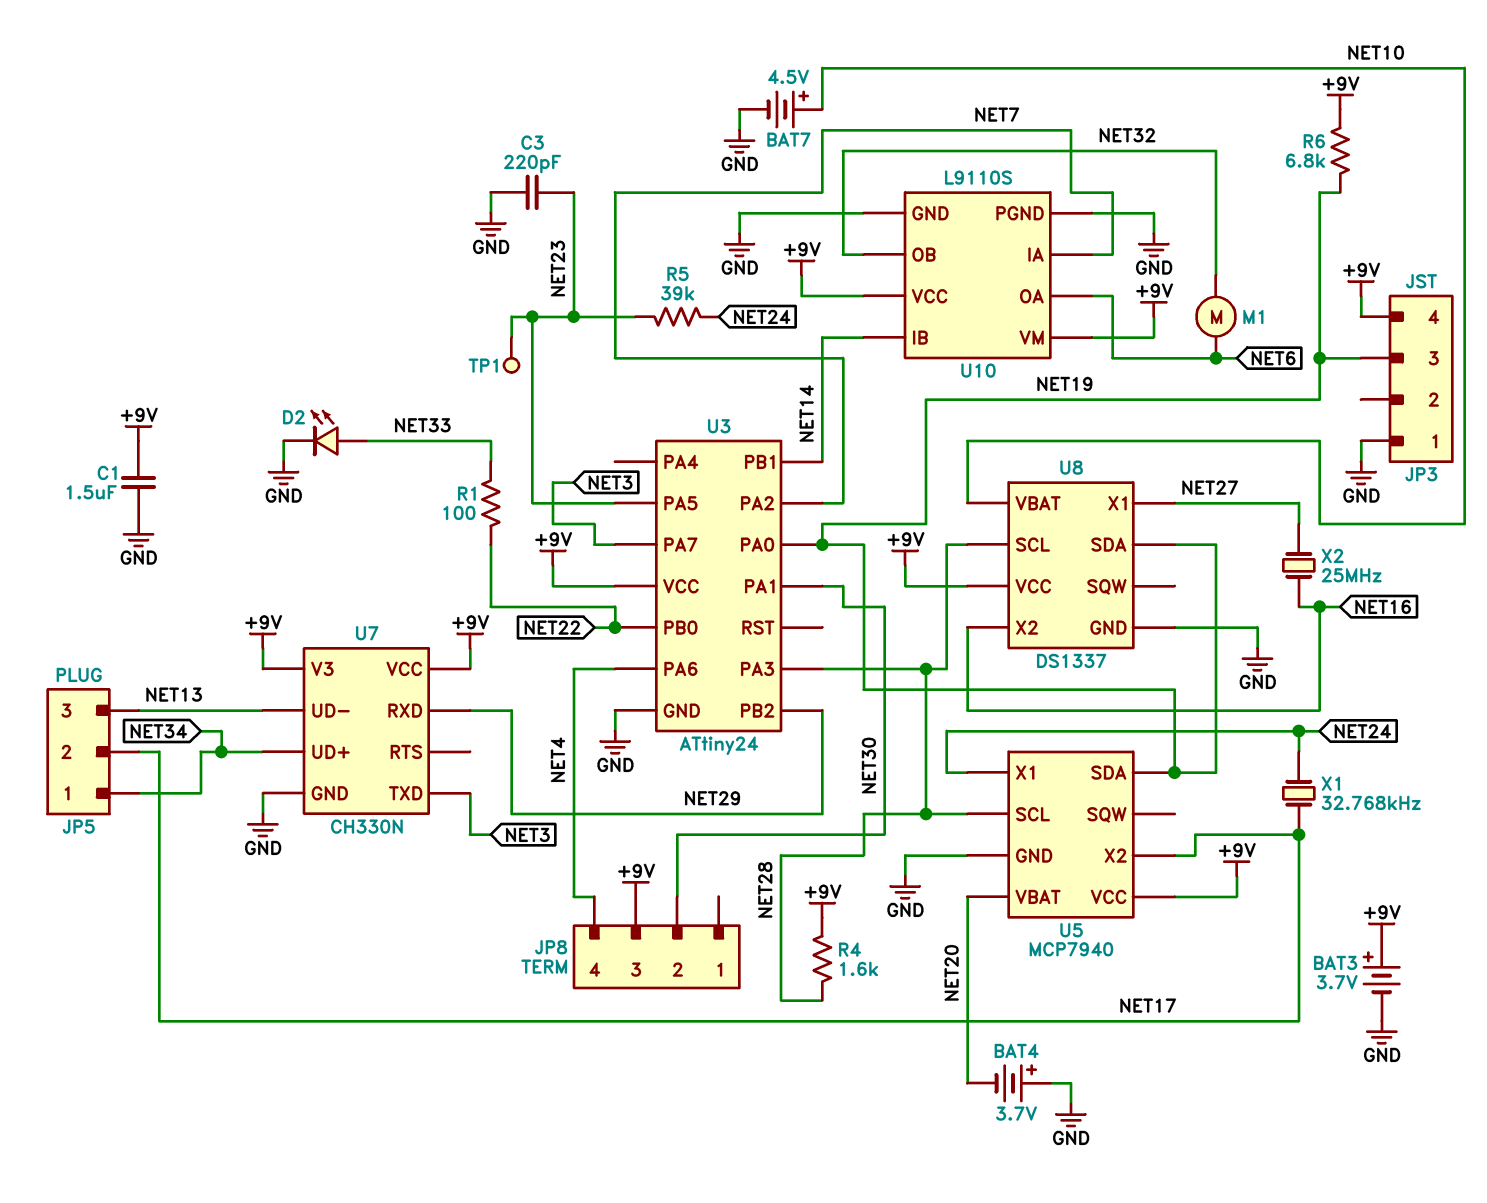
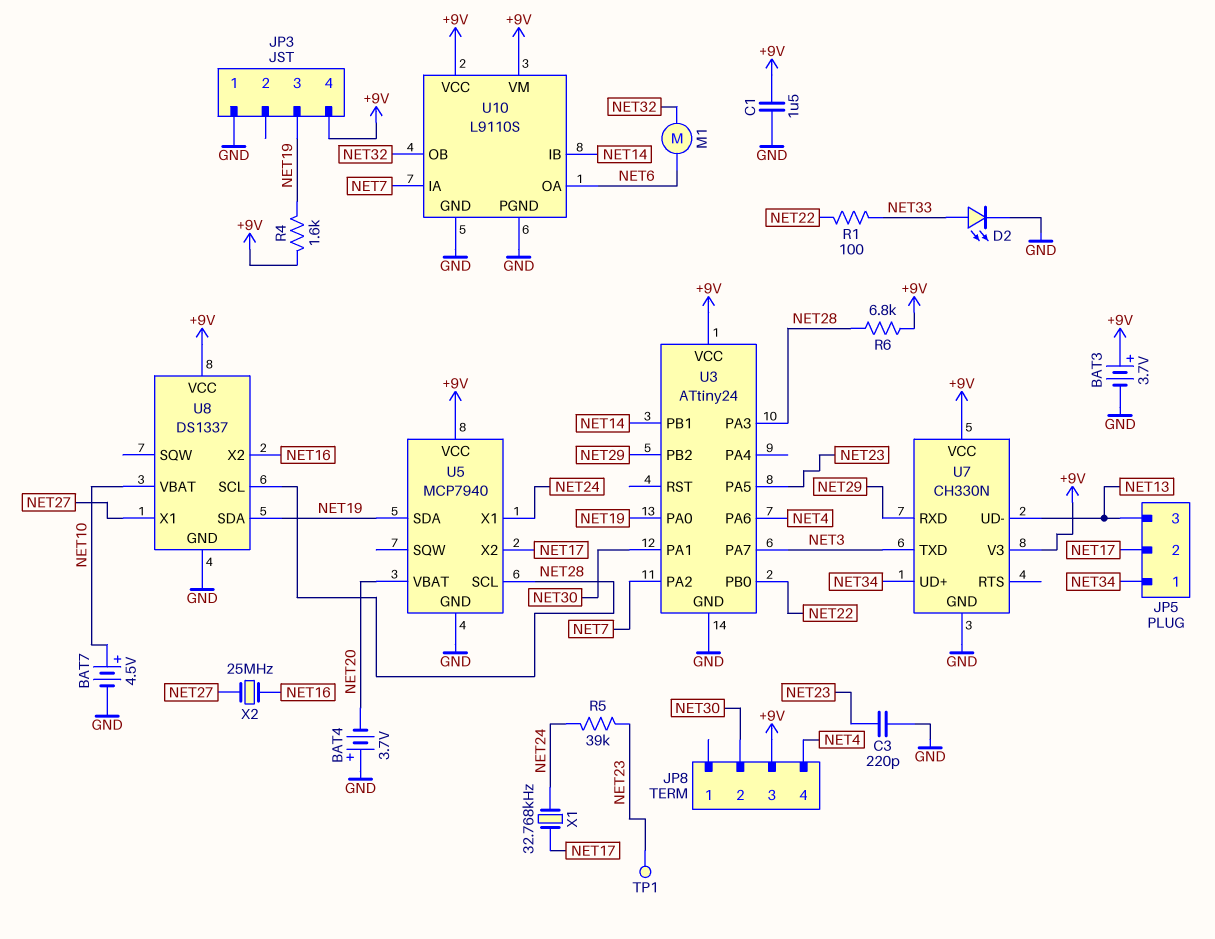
R4: 1.6k (+9V, NET28) -> 1.6k (+9V, NET19)
R6: 6.8k (+9V, NET19) -> 6.8k (+9V, NET28)

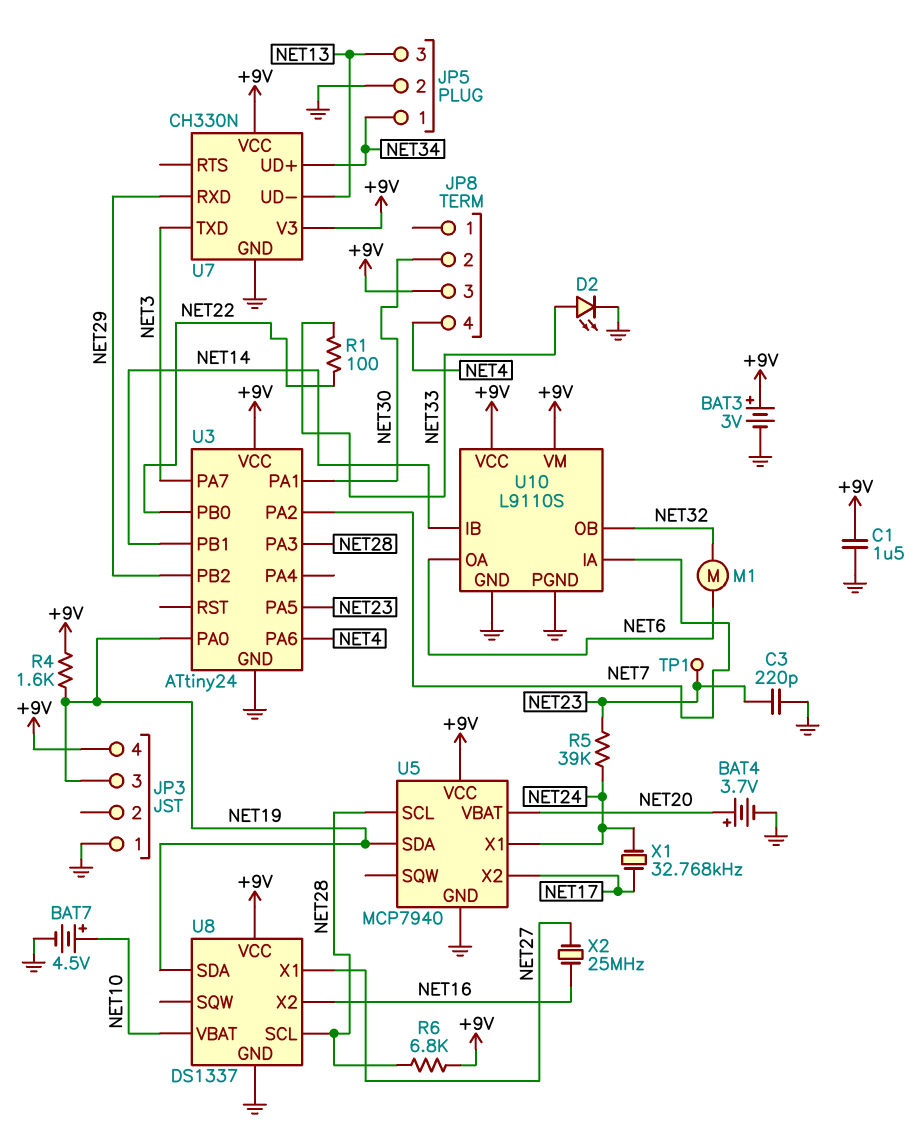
BAT3: 3.7V (plus +9V, minus GND) -> 3V (plus +9V, minus GND)
BAT4: 3.7V (plus GND, minus NET20) -> 3.7V (plus NET20, minus GND)
JP5 pin 2: NET17 -> GND

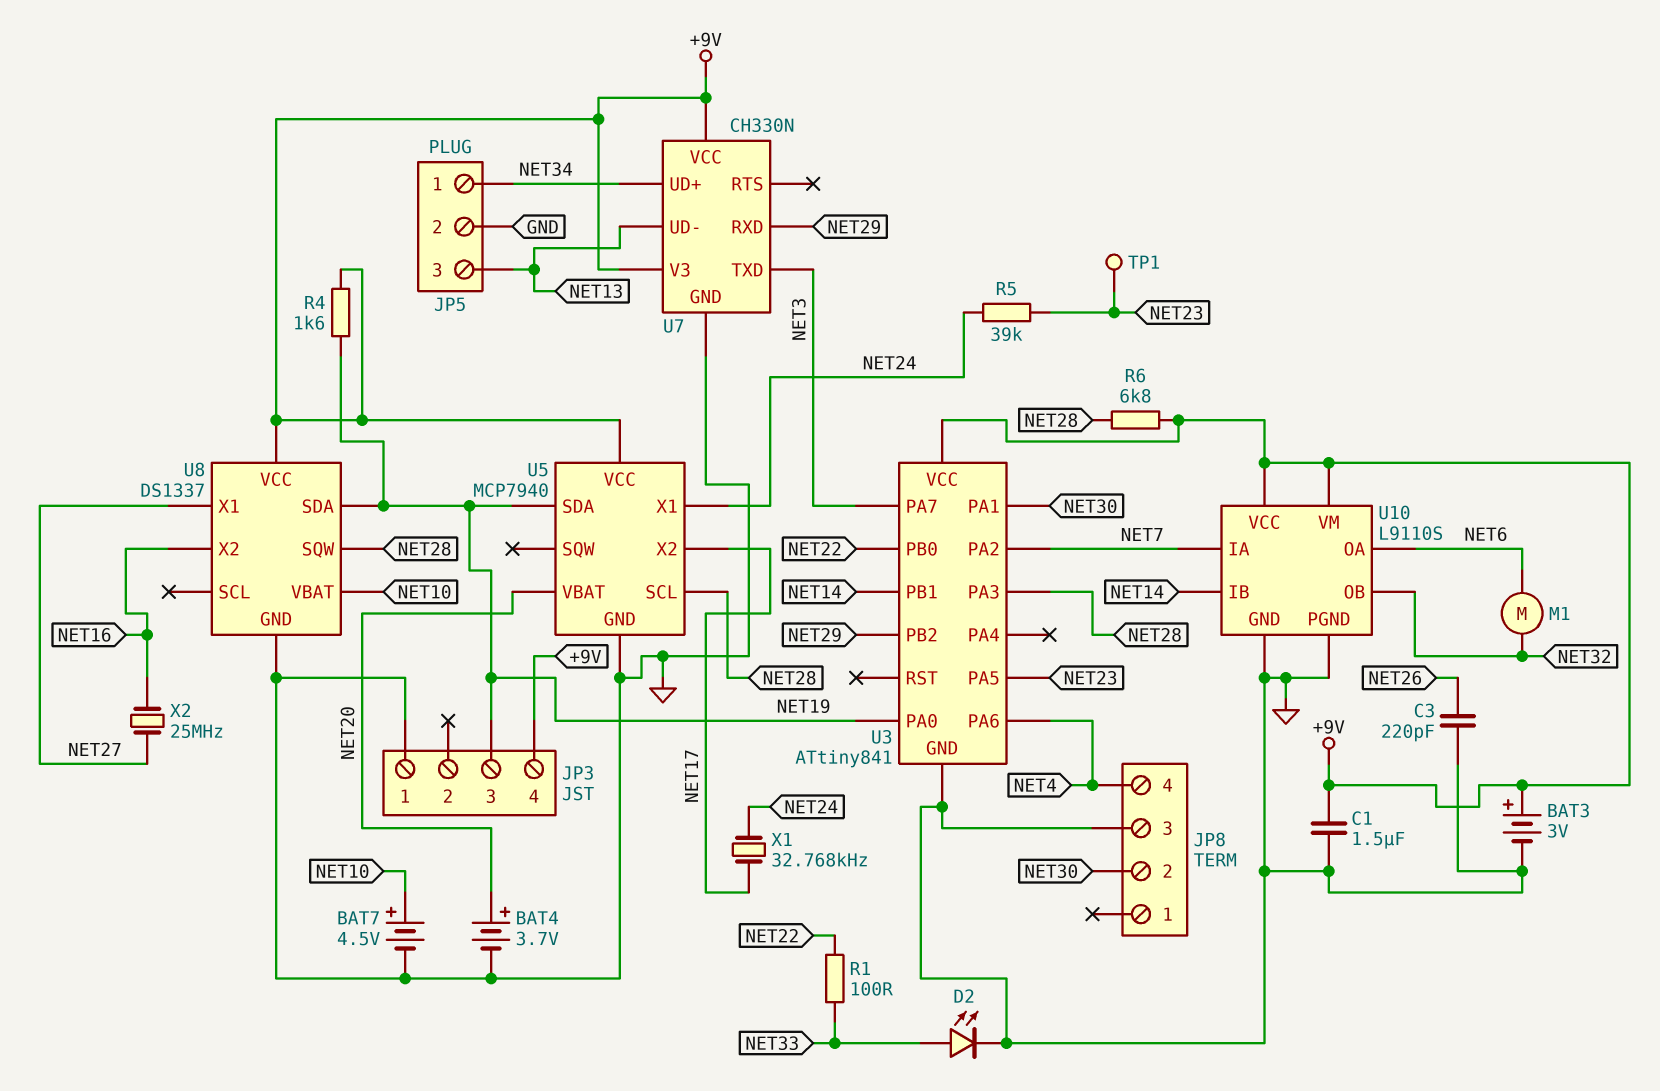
C3: 220pF (GND, NET23) -> 220pF (GND, NET26)
JP8 pin 3: +9V -> GND
U3: ATtiny24 -> ATtiny841
U8 pin SCL: NET28 -> none
U8 pin SQW: none -> NET28

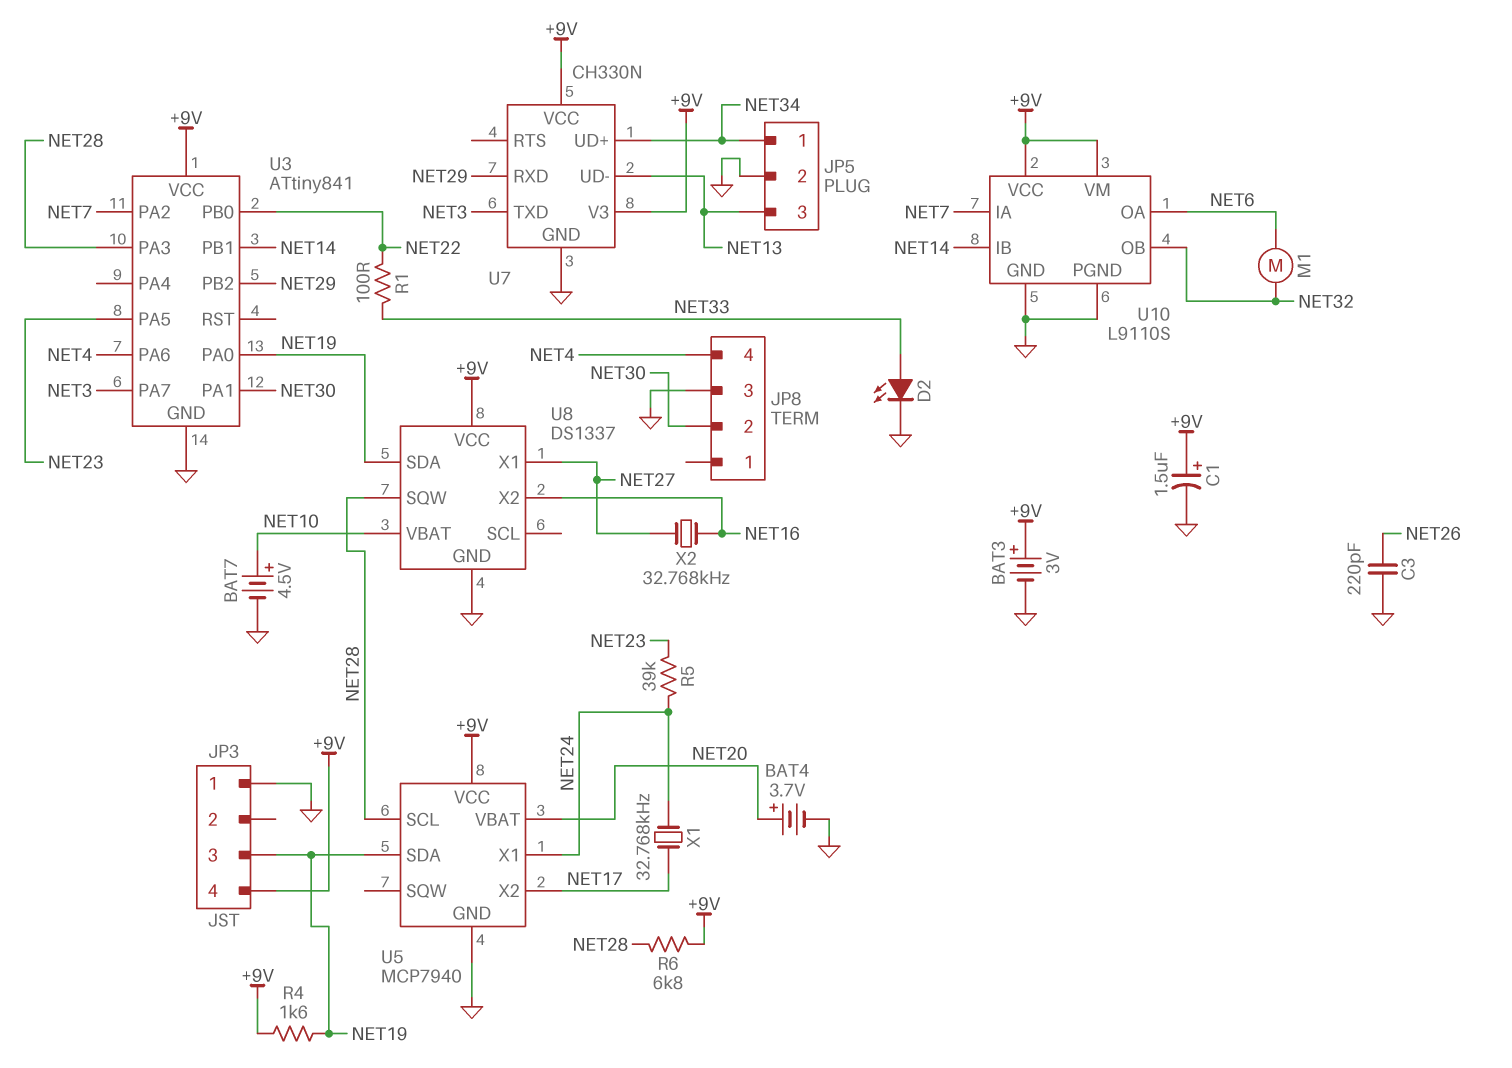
C1: 1.5uF (+9V, GND) -> 1.5uF (plus +9V, minus GND)
TP1: test point (NET23) -> none
X2: 25MHz (NET16, NET27) -> 32.768kHz (NET16, NET27)

